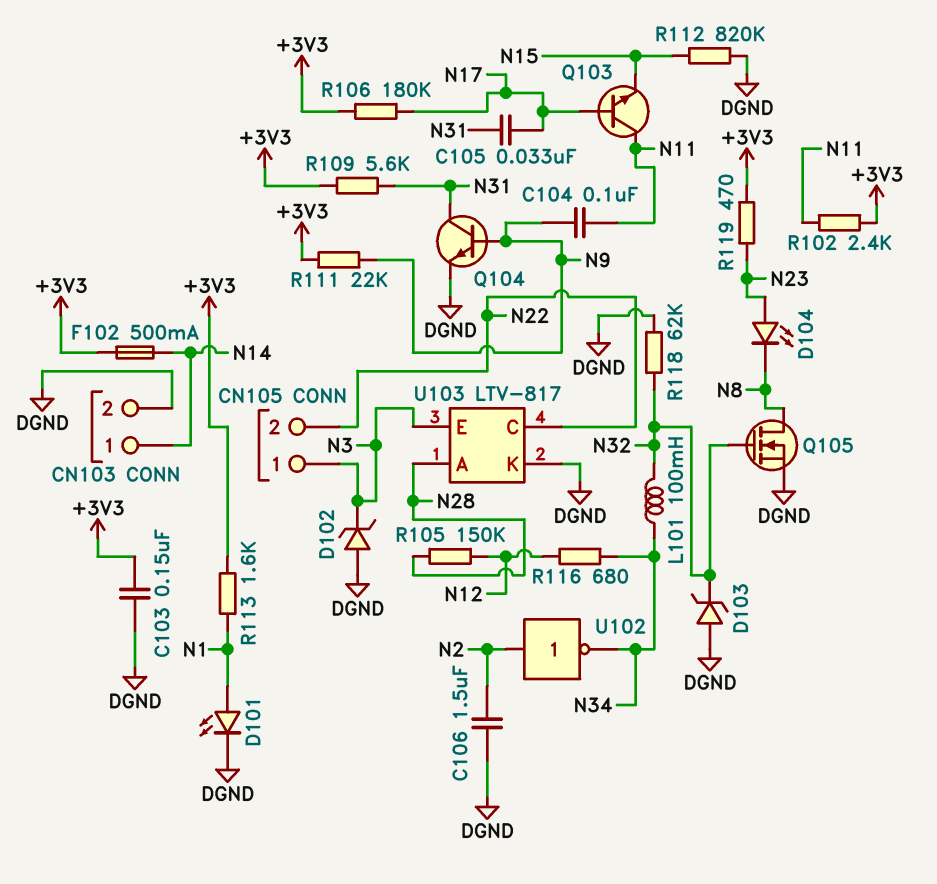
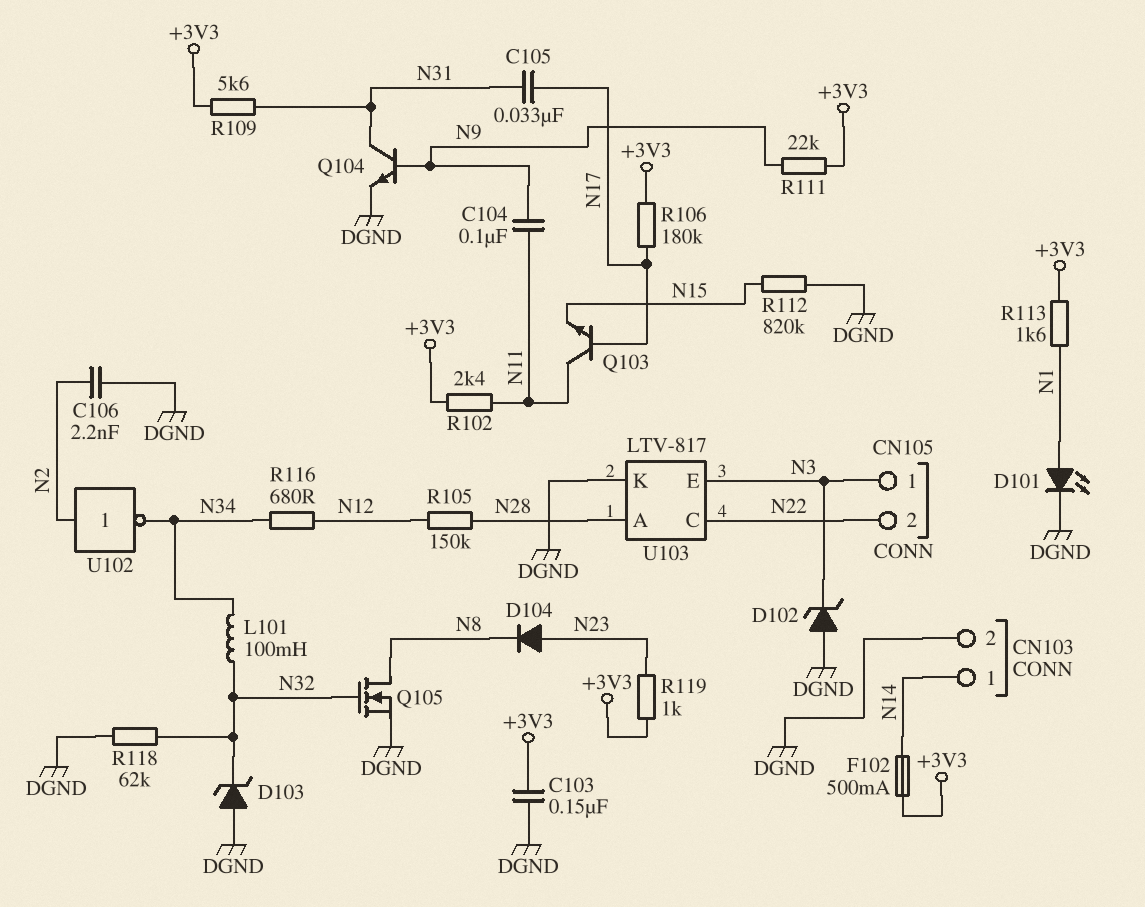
C106: 1.5uF (DGND, N2) -> 2.2nF (DGND, N2)
D104: LED (A N23, K N8) -> diode (A N23, K N8)
R119: 470 (+3V3, N23) -> 1k (+3V3, N23)

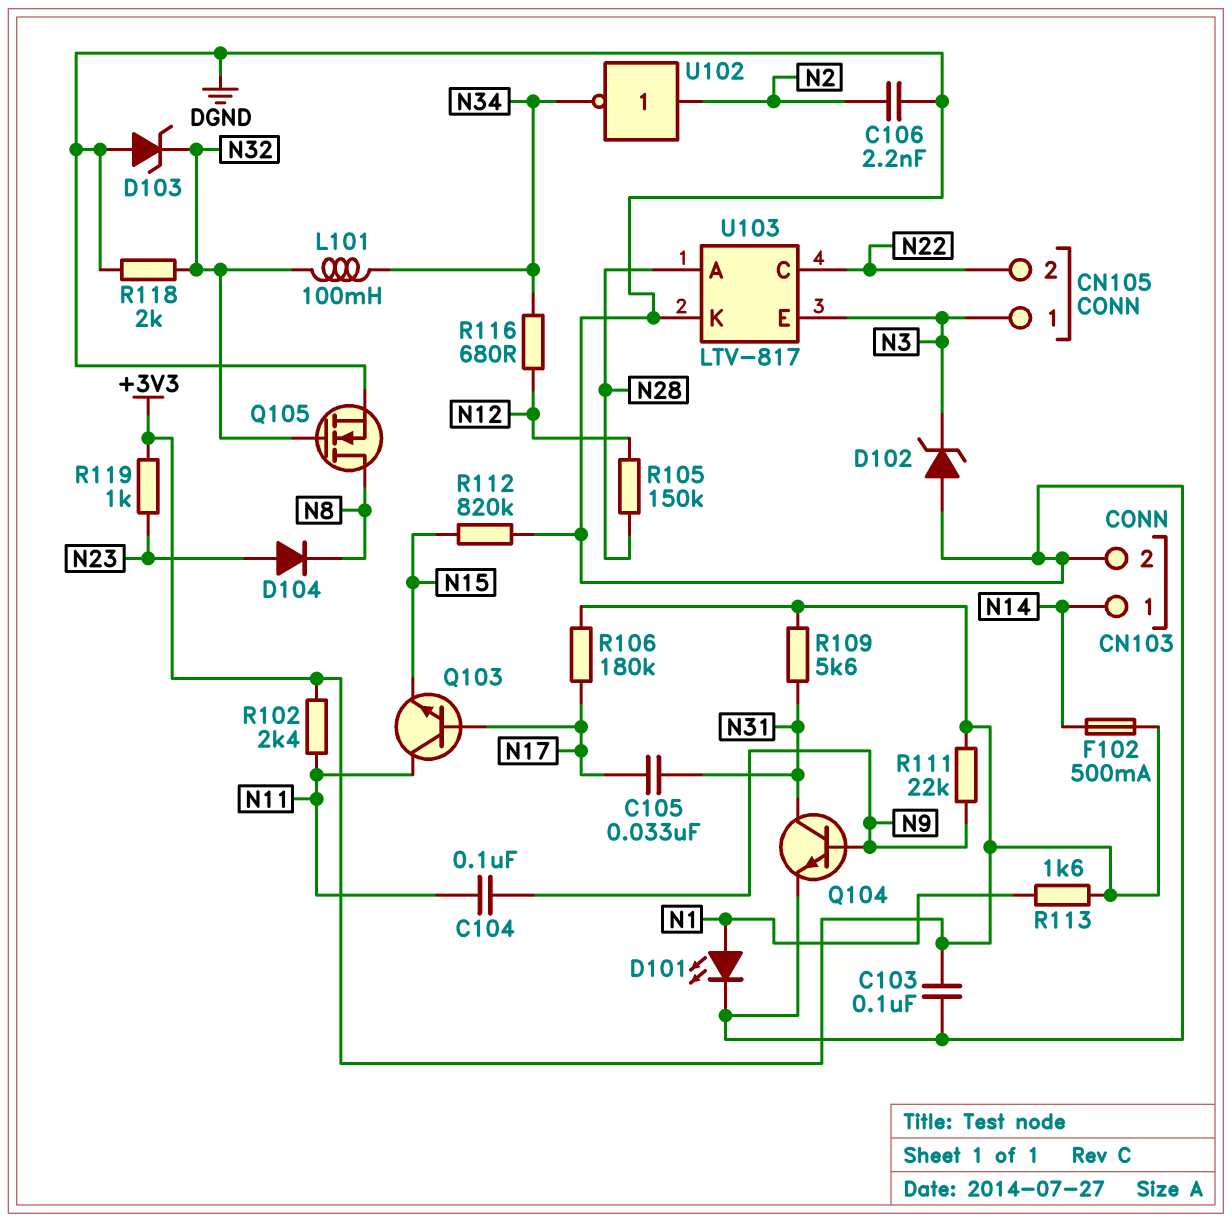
C103: 150nF (+3V3, DGND) -> 100nF (+3V3, DGND)
R118: 62k (DGND, N32) -> 2k (DGND, N32)

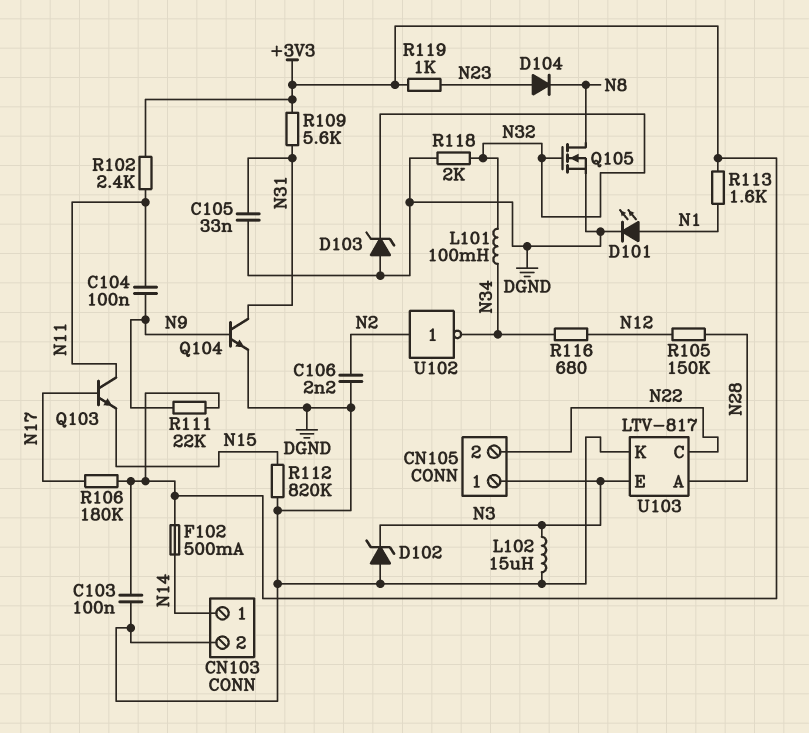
C105: 33nF (N17, N31) -> 33nF (DGND, N31)
L102: none -> 15uH (DGND, N3)

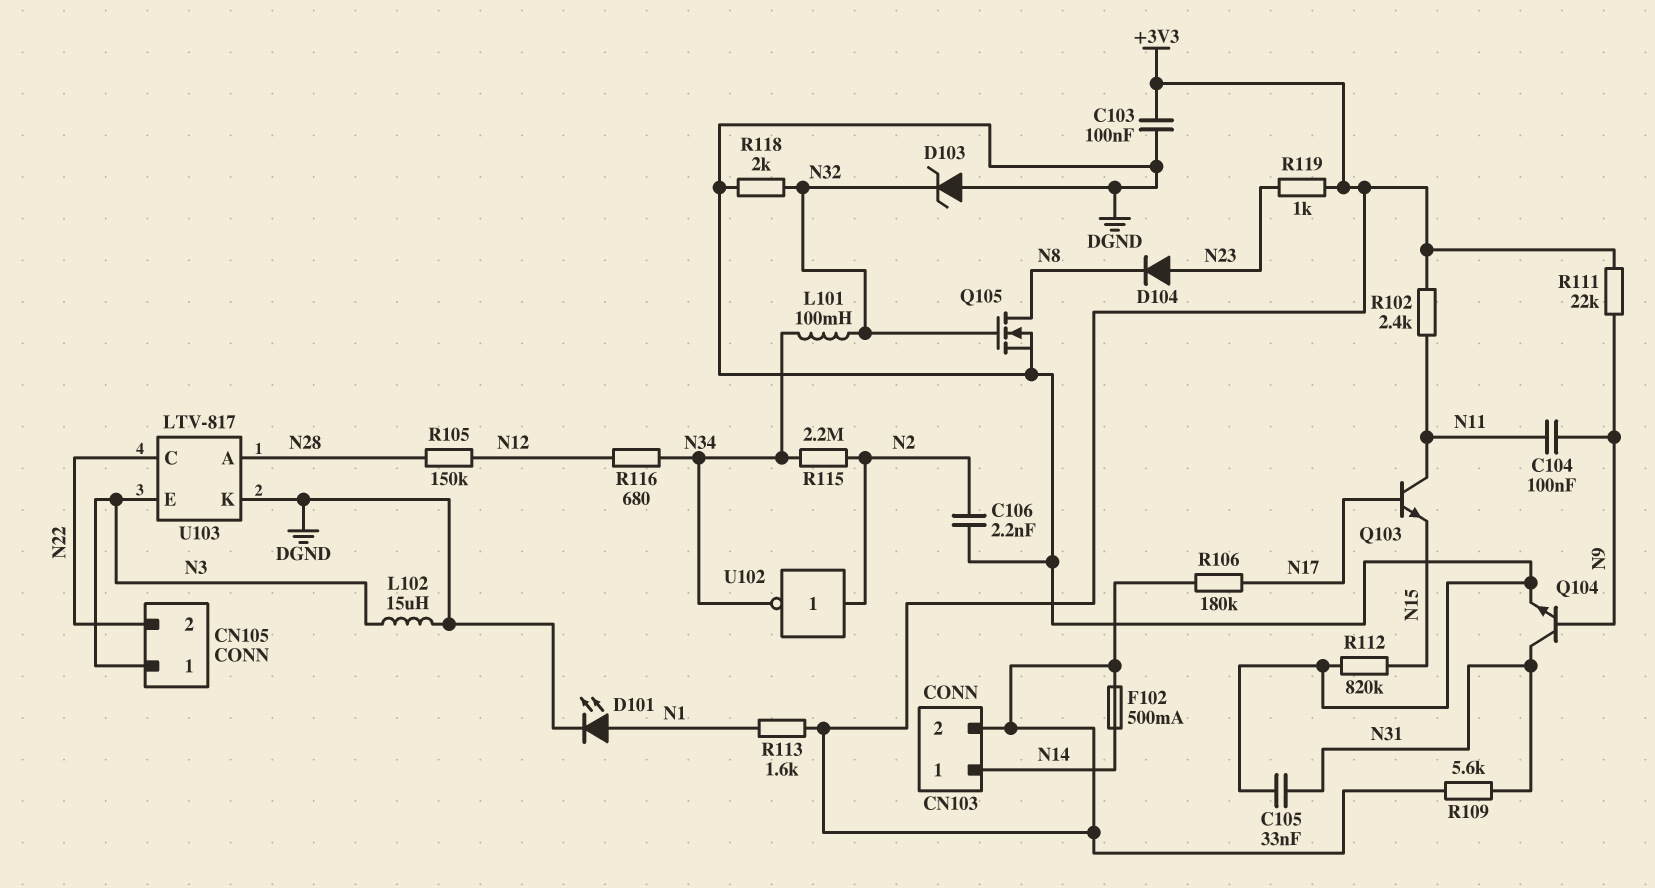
CN103 pin 2: DGND -> +3V3
D102: zener (A DGND, K N3) -> none
R115: none -> 2.2M (N2, N34)

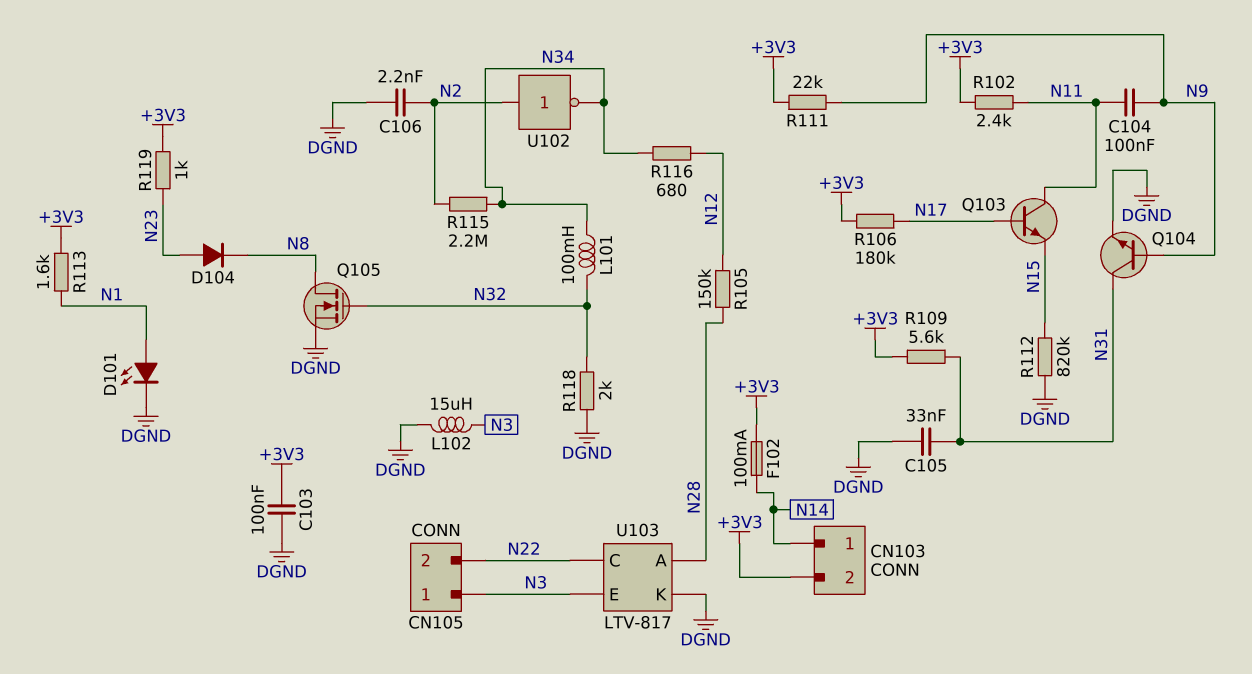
D103: zener (A DGND, K N32) -> none
F102: 500mA (+3V3, N14) -> 100mA (+3V3, N14)

